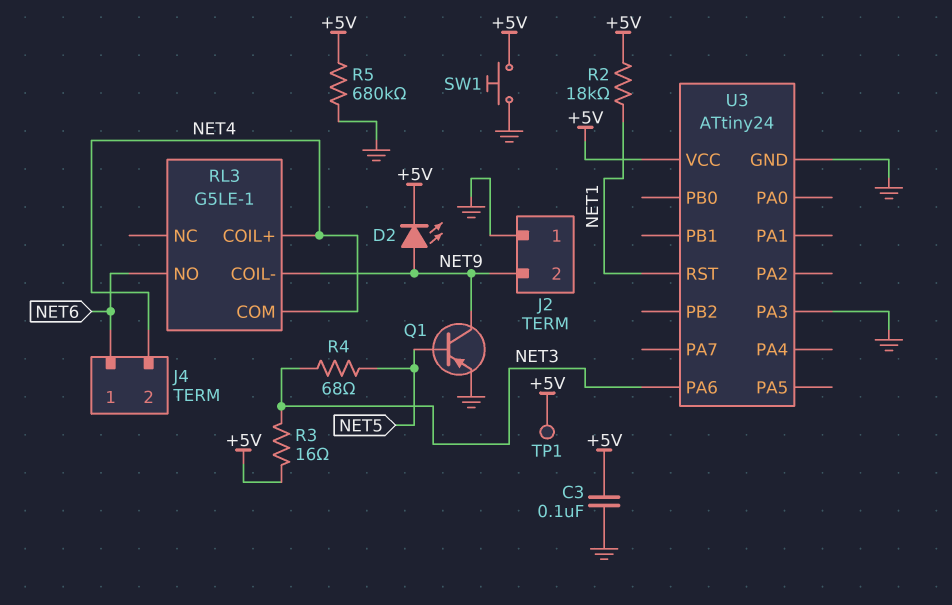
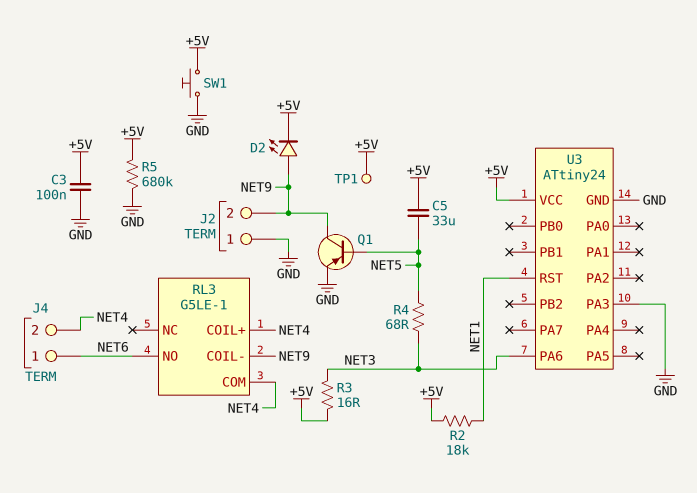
C5: none -> 33uF (+5V, NET5)

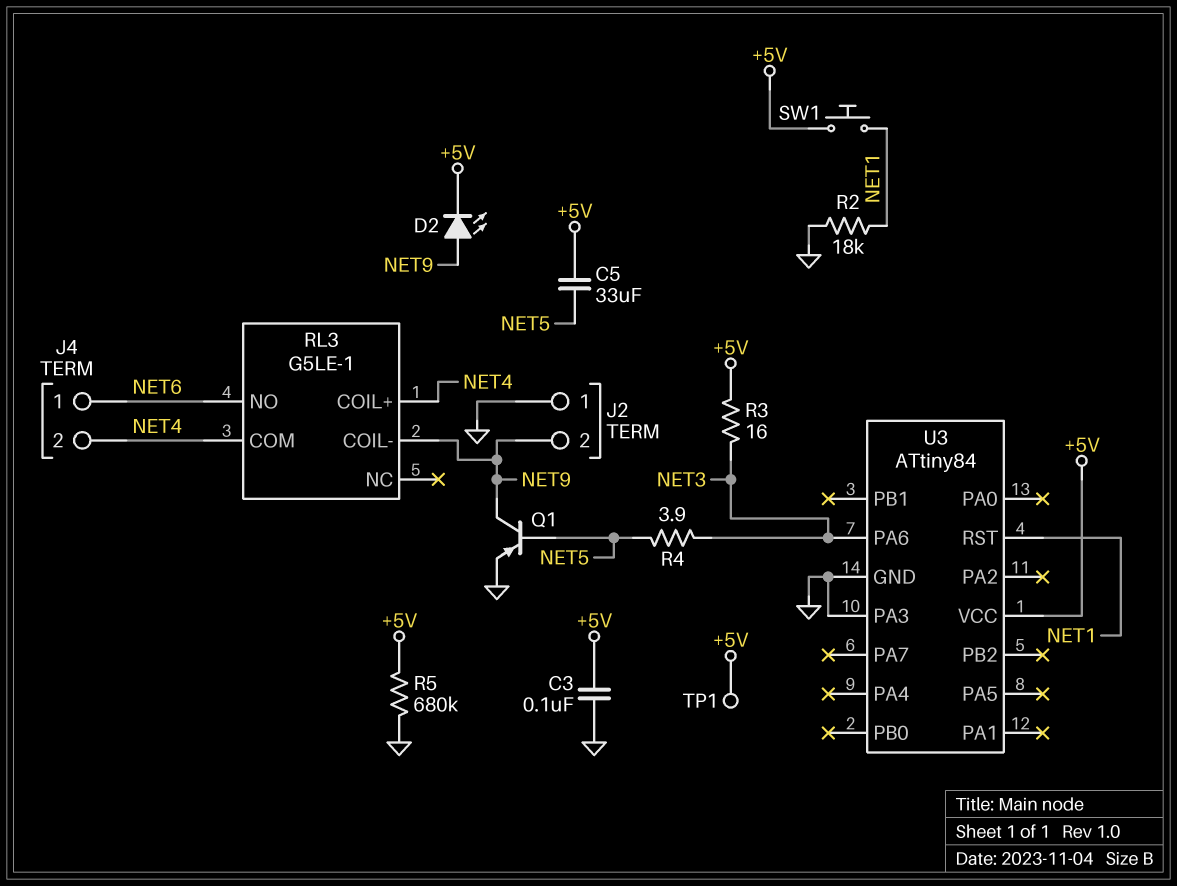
R2: 18k (+5V, NET1) -> 18k (GND, NET1)
R4: 68 (NET3, NET5) -> 3.9 (NET3, NET5)
SW1: button (+5V, GND) -> button (+5V, NET1)
U3: ATtiny24 -> ATtiny84

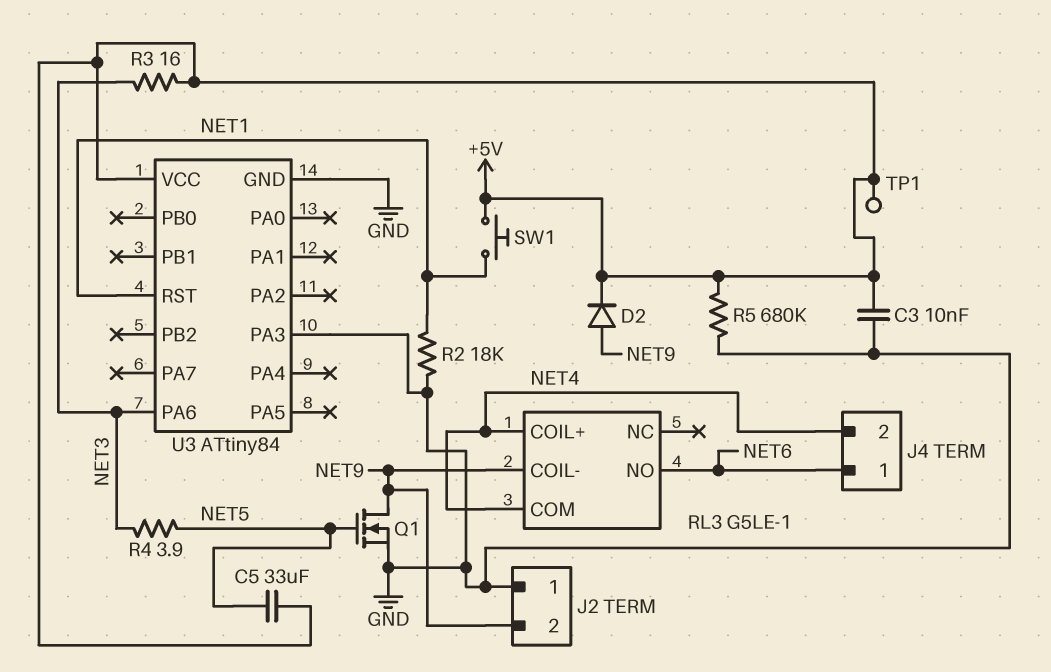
C3: 100nF (+5V, GND) -> 10nF (+5V, GND)
D2: LED (A NET9, K +5V) -> diode (A NET9, K +5V)
Q1: PNP (B NET5, C NET9, E GND) -> NMOS (G NET5, D NET9, S GND)

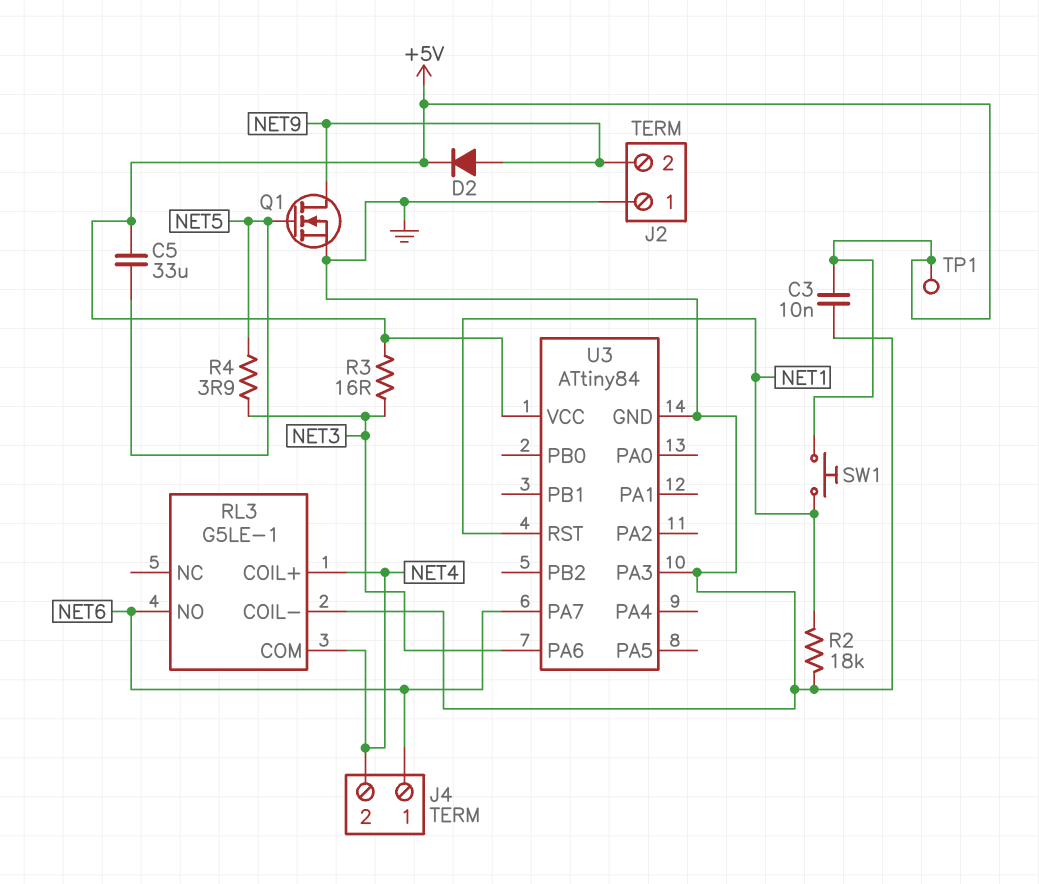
R5: 680k (+5V, GND) -> none
RL3 pin COIL-: NET9 -> GND
U3 pin PA7: none -> NET6

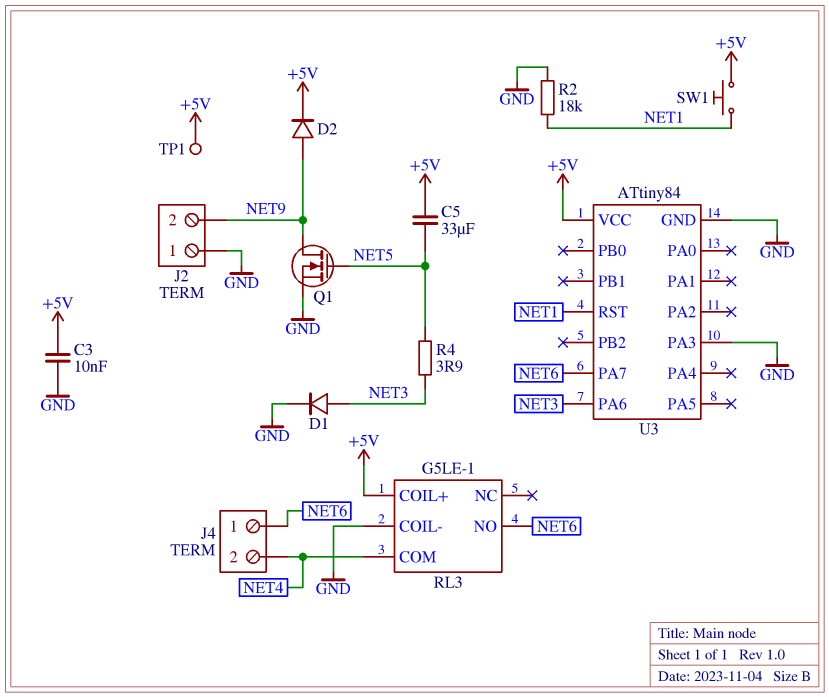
D1: none -> diode (A NET3, K GND)
R3: 16 (+5V, NET3) -> none
RL3 pin COIL+: NET4 -> +5V

